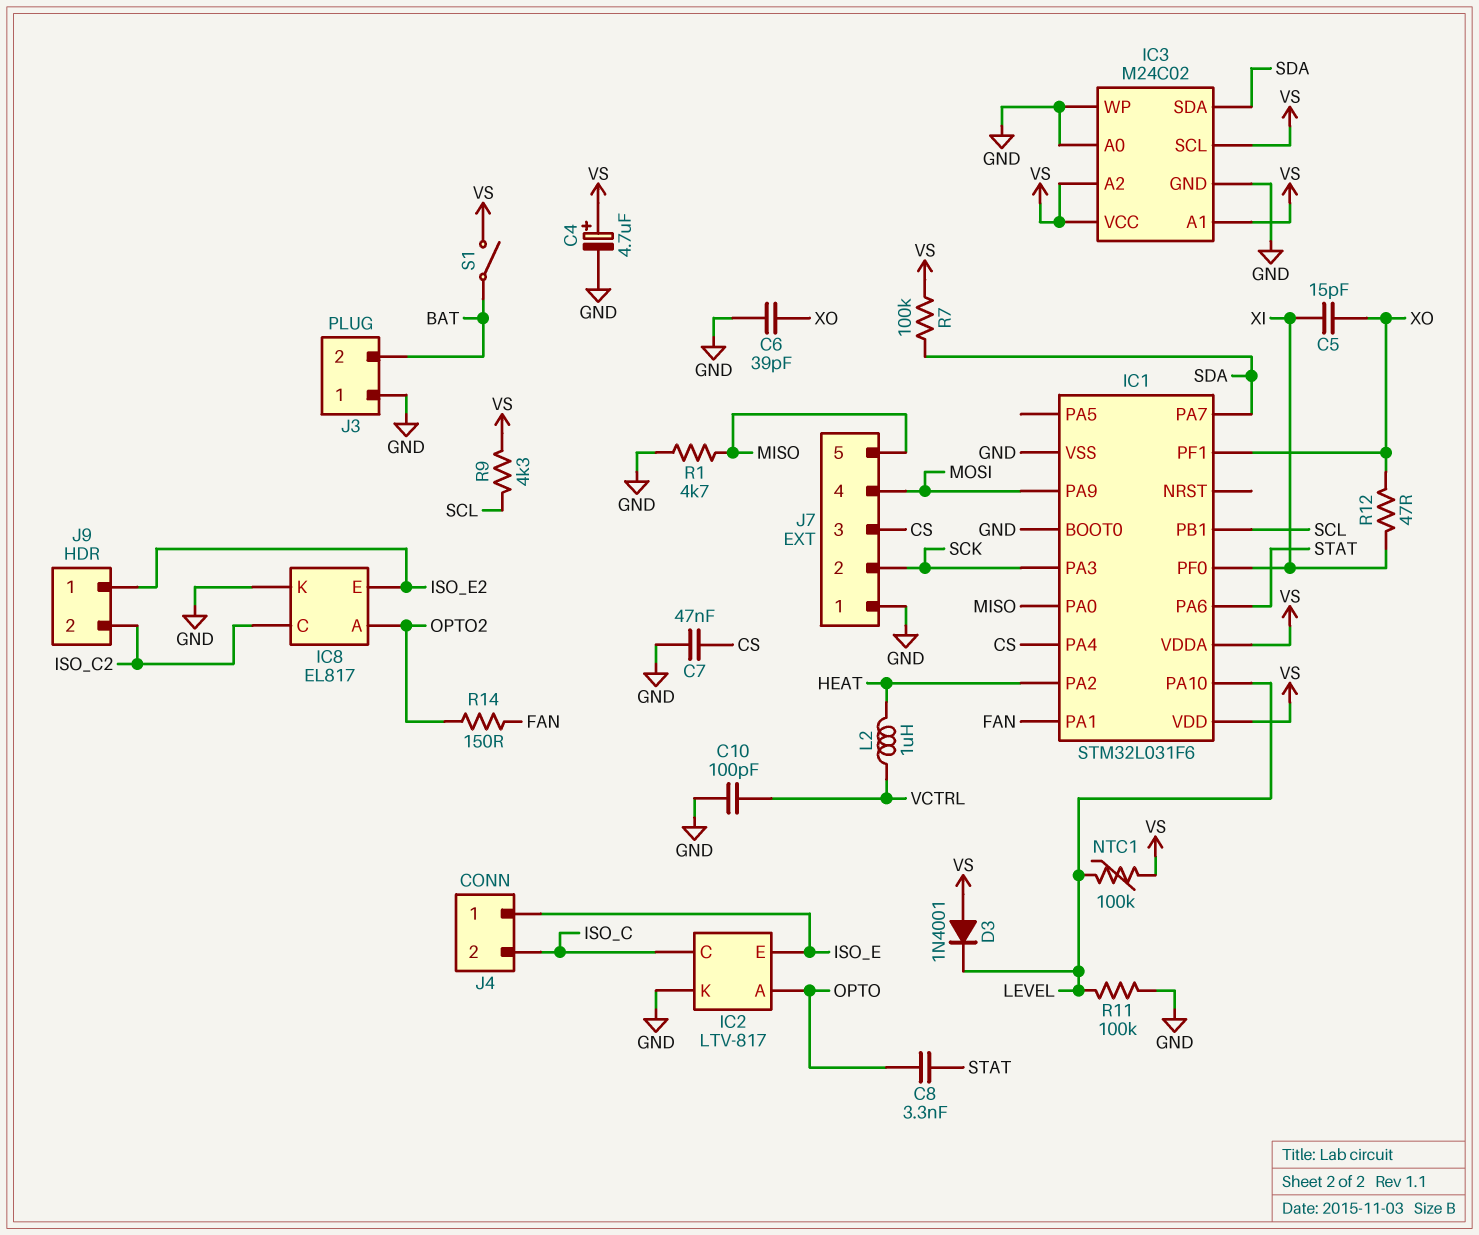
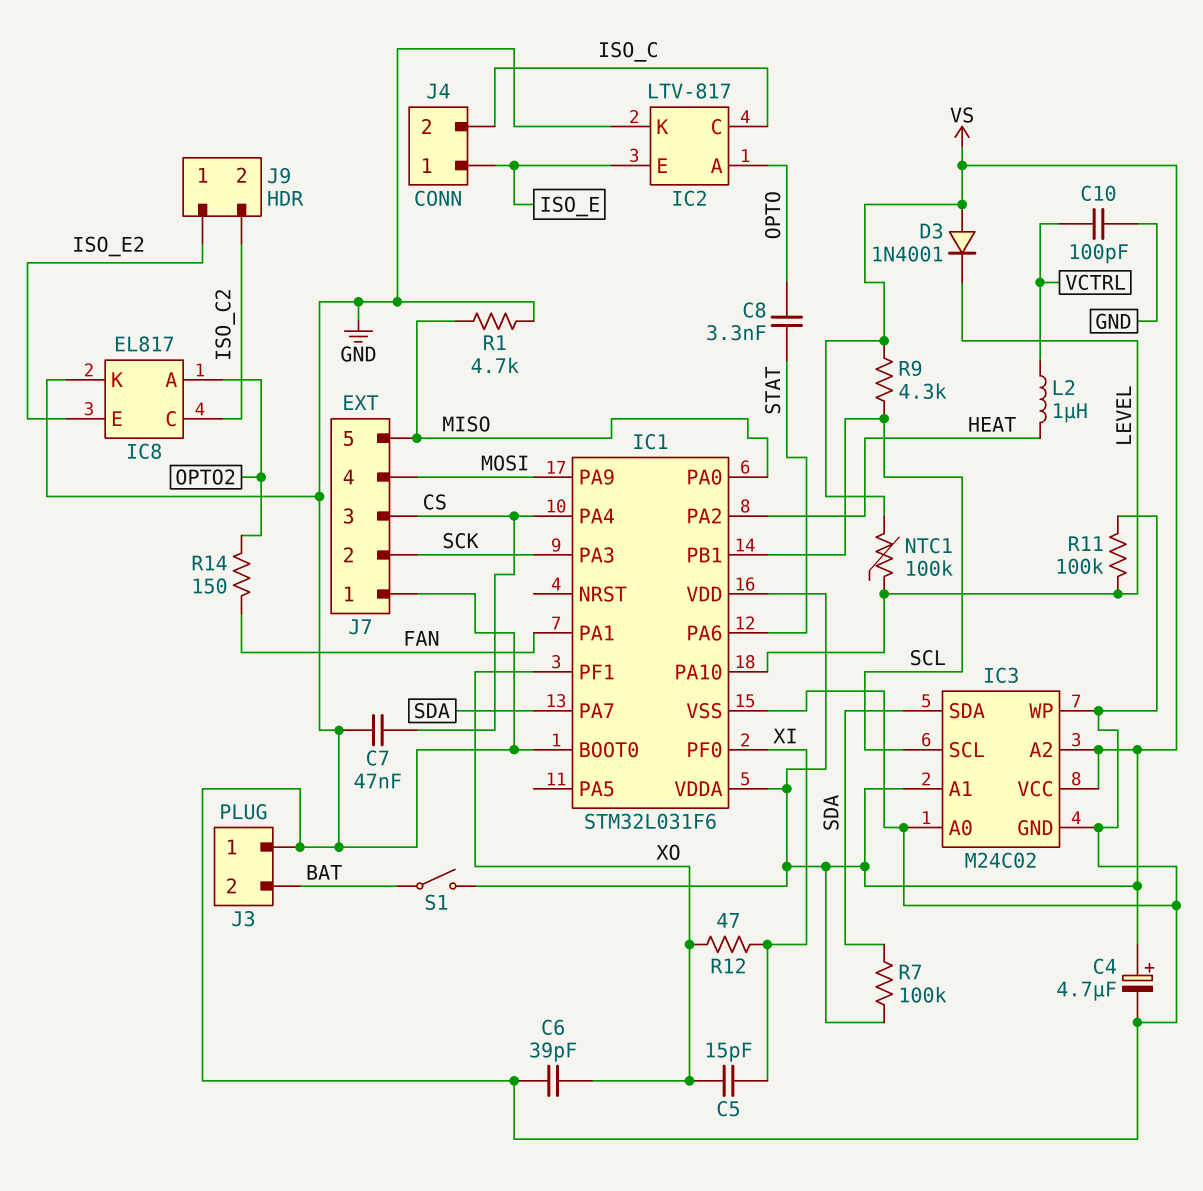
IC3 pin SCL: VS -> SCL

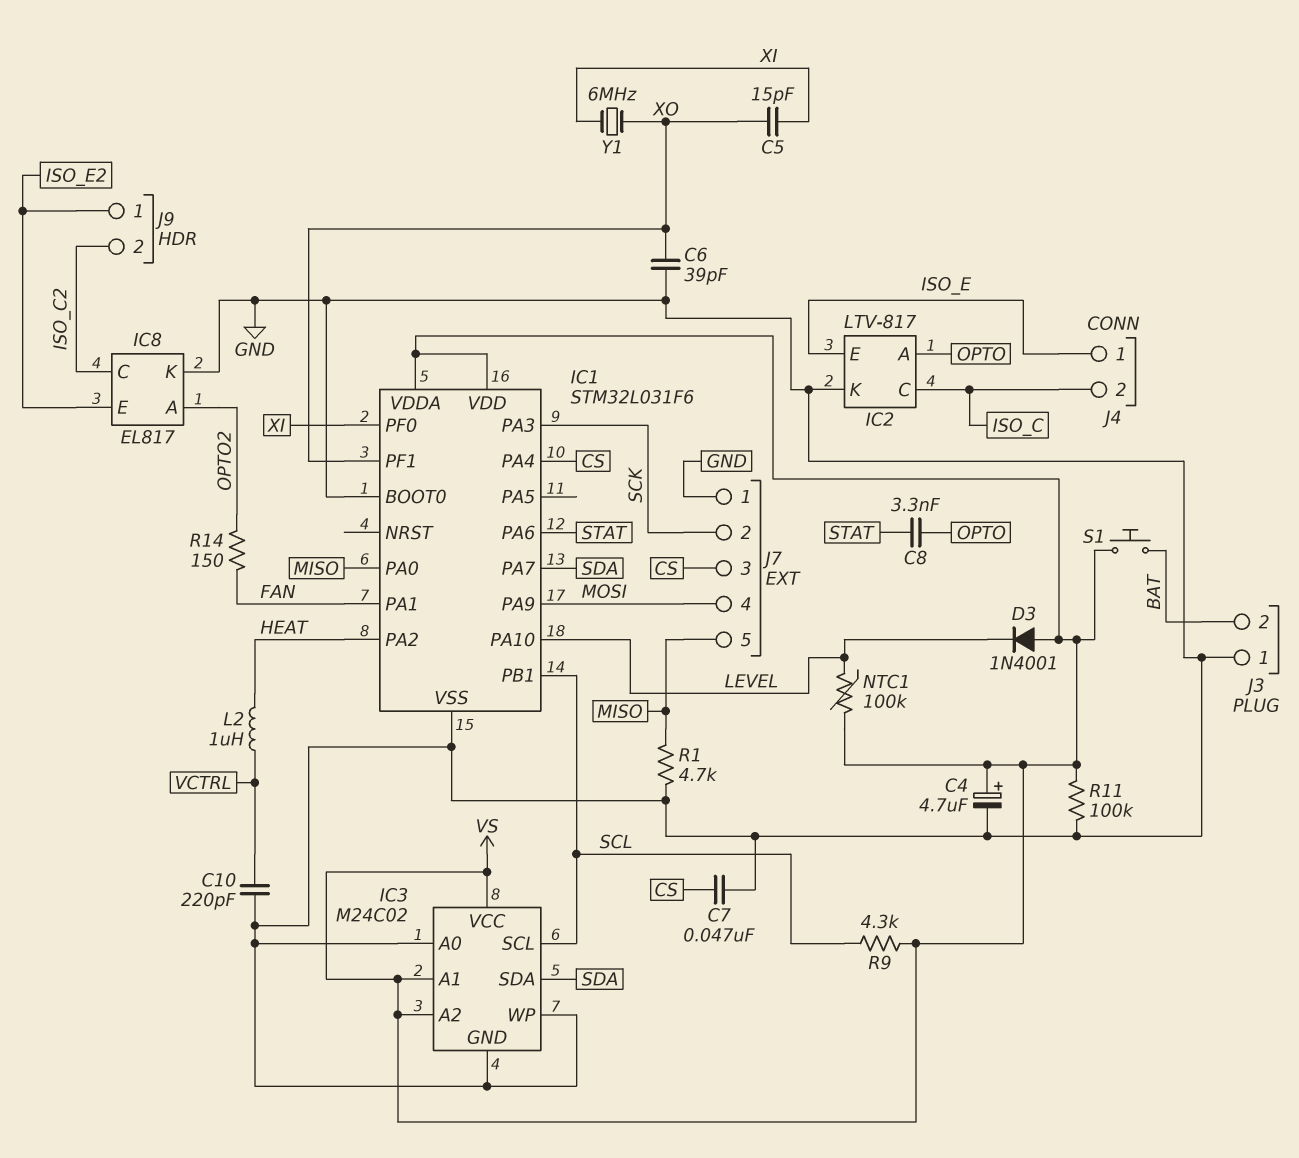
C10: 100pF (GND, VCTRL) -> 220pF (GND, VCTRL)
R7: 100k (SDA, VS) -> none
R11: 100k (GND, LEVEL) -> 100k (GND, VS)
R12: 47 (XI, XO) -> none
S1: switch (BAT, VS) -> button (BAT, VS)
Y1: none -> 6MHz (XI, XO)

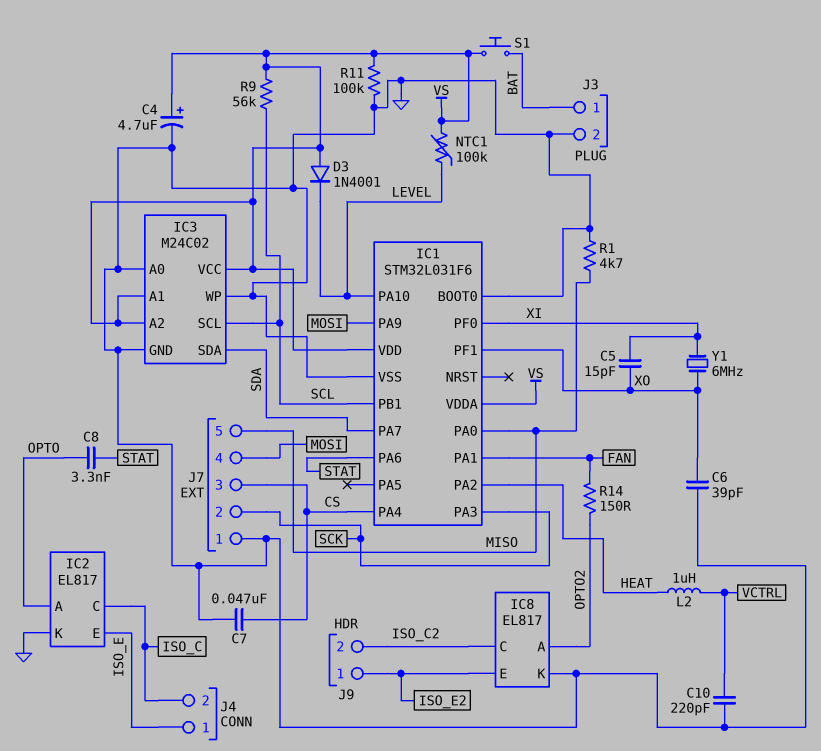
IC2: LTV-817 -> EL817
J3 pin 1: GND -> BAT
J3 pin 2: BAT -> GND
R9: 4.3k (SCL, VS) -> 56k (SCL, VS)

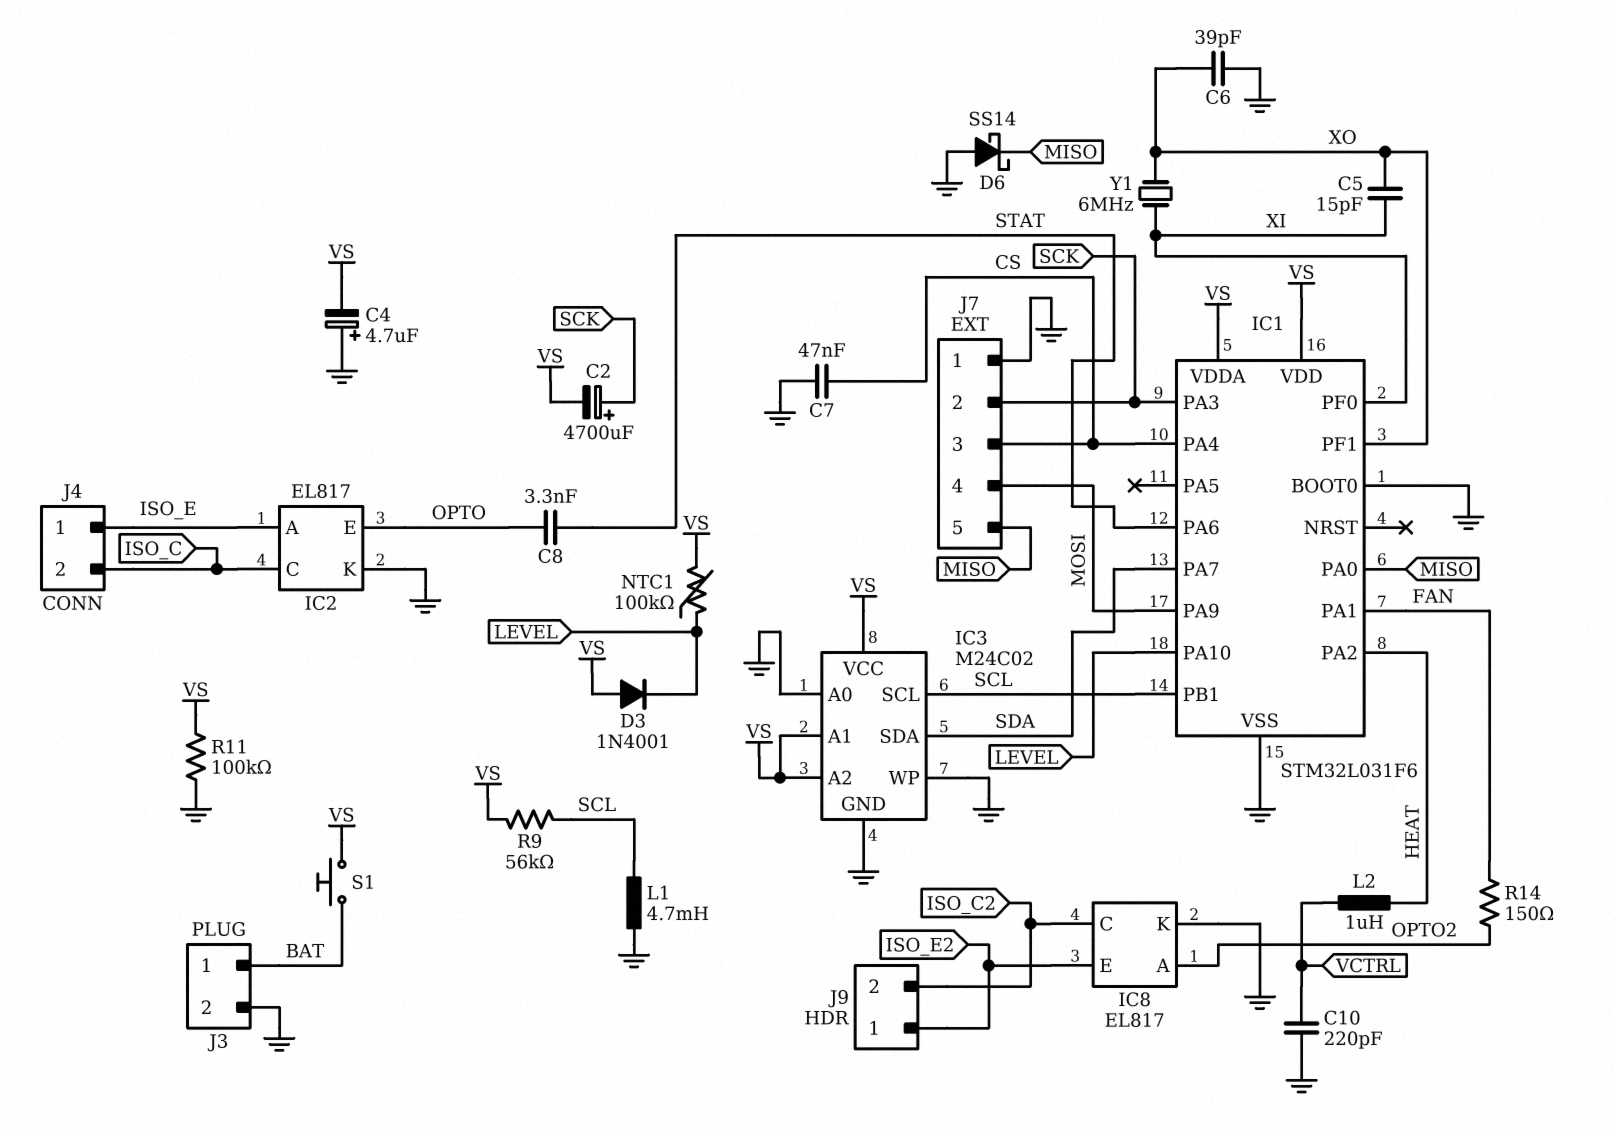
C2: none -> 4700uF (plus SCK, minus VS)
C4: 4.7uF (plus VS, minus GND) -> 4.7uF (plus GND, minus VS)
D6: none -> schottky SS14 (A GND, K MISO)
IC2 pin A: OPTO -> ISO_E
IC2 pin E: ISO_E -> OPTO
L1: none -> 4.7mH (GND, SCL)
R1: 4.7k (GND, MISO) -> none

